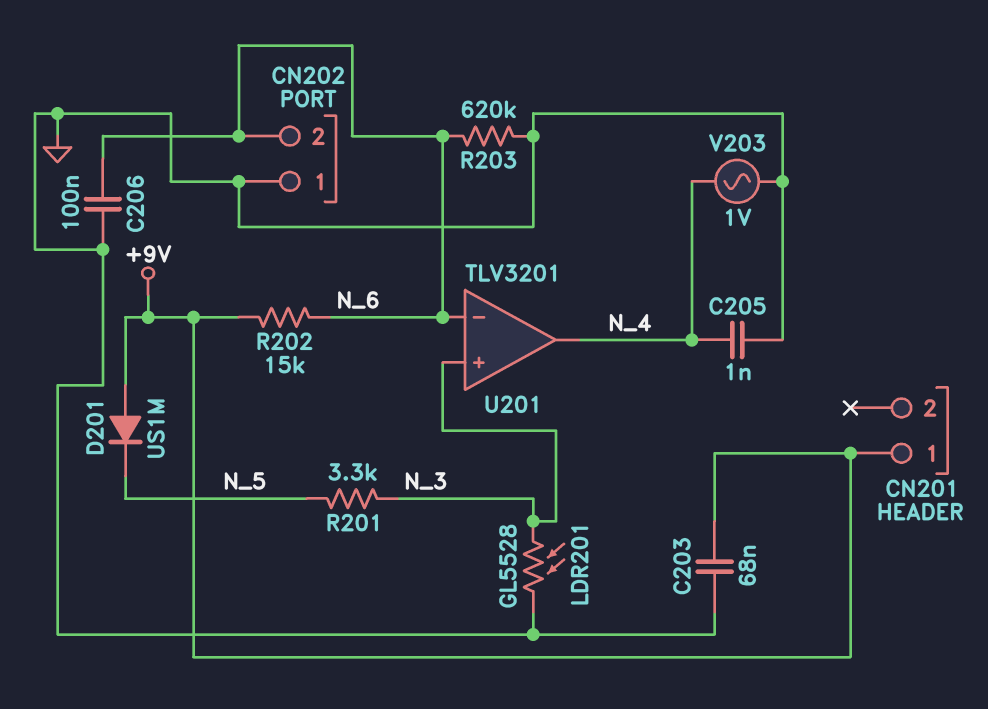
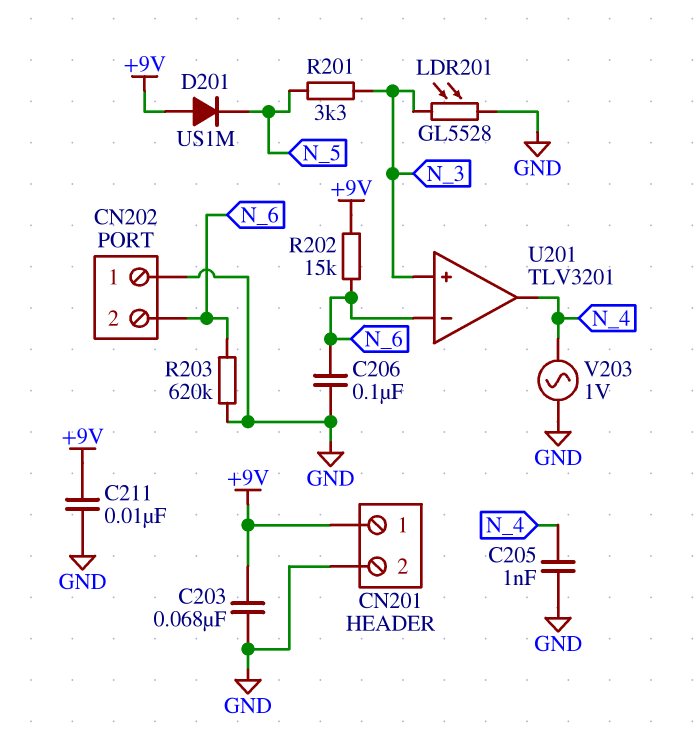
C211: none -> 10nF (+9V, GND)
CN201 pin 2: none -> GND

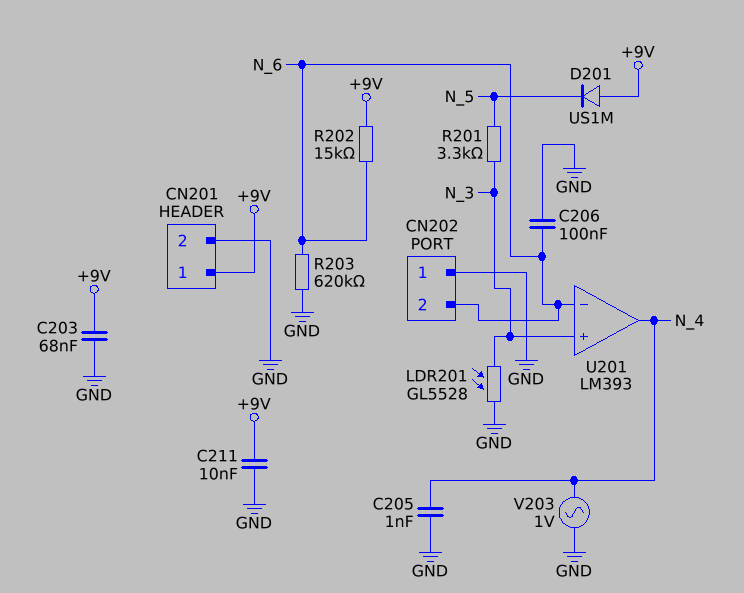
U201: TLV3201 -> LM393

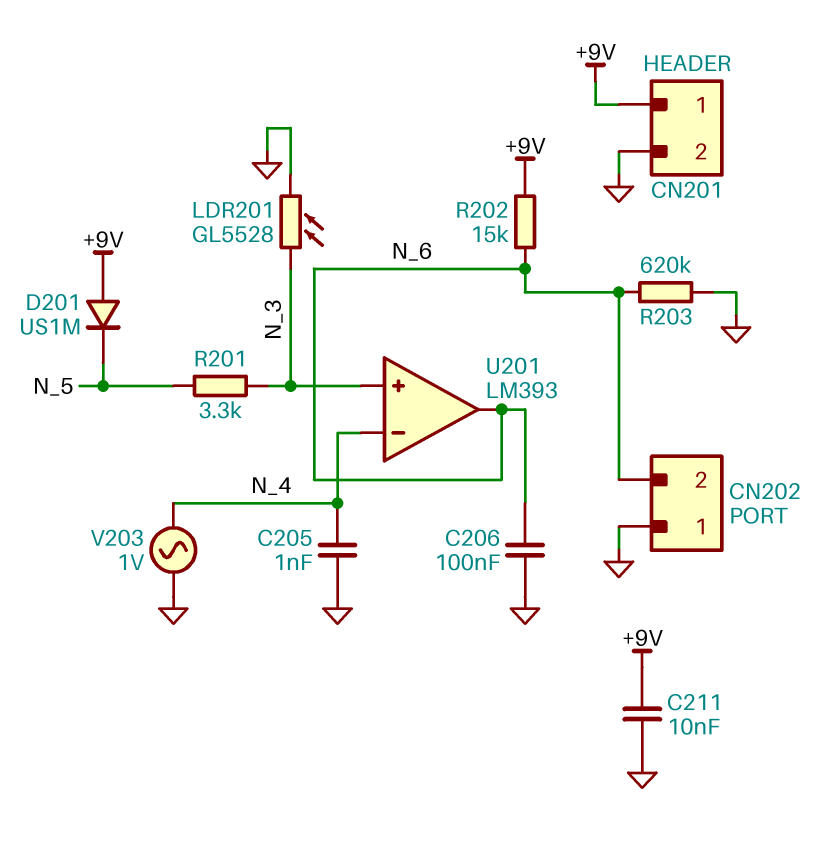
C203: 68nF (+9V, GND) -> none
U201 pin in-: N_6 -> N_4
U201 pin out: N_4 -> N_6

